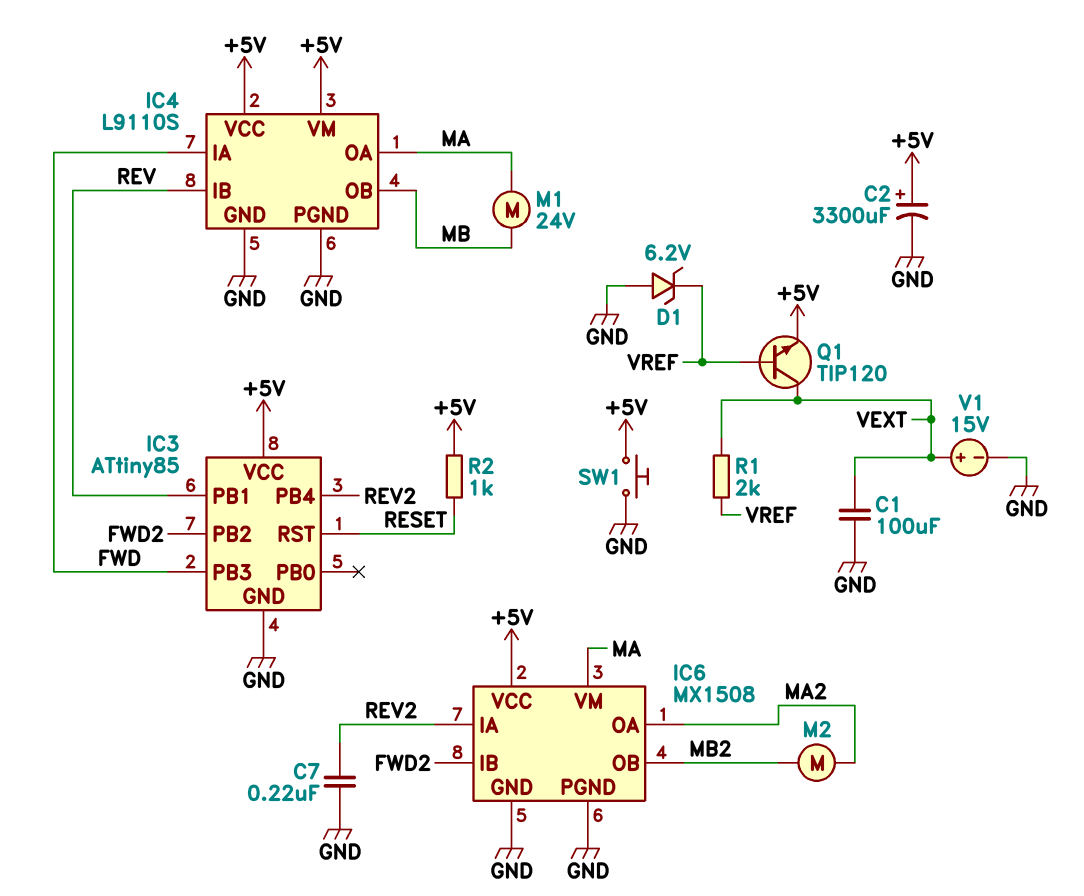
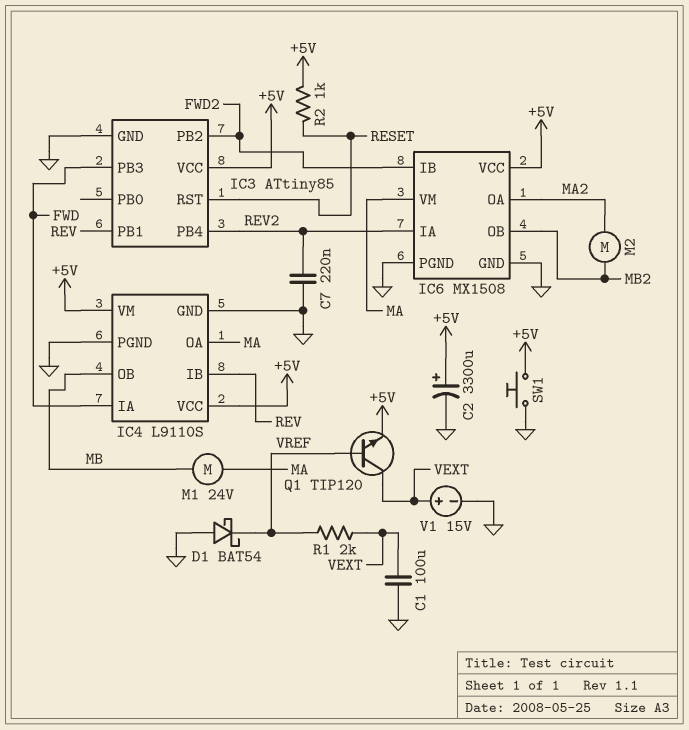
D1: zener 6.2V (A GND, K VREF) -> schottky BAT54 (A GND, K VREF)

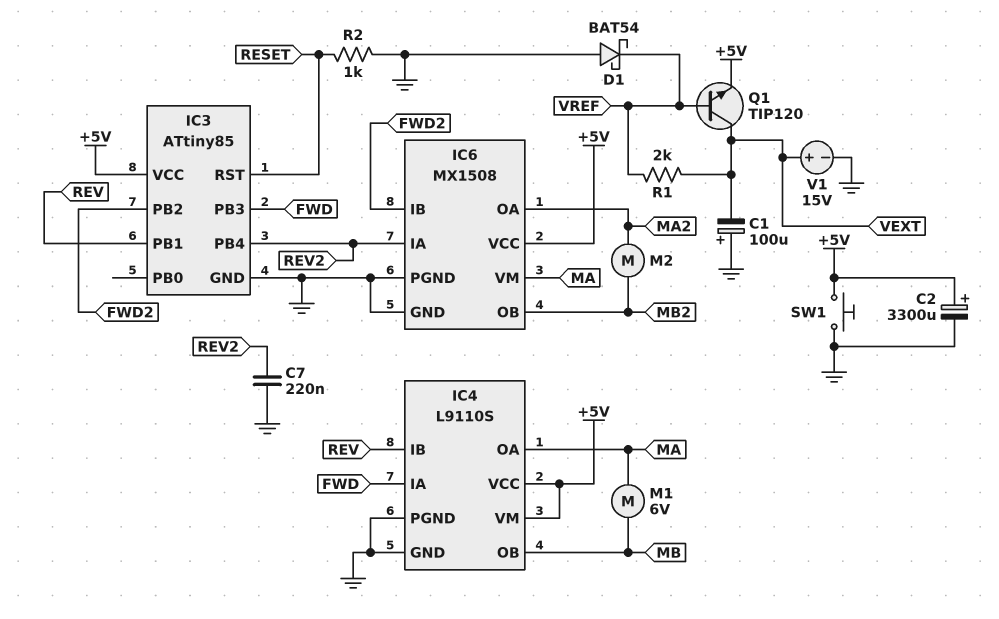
C1: 100uF (GND, VEXT) -> 100uF (plus GND, minus VEXT)
M1: motor 24V (MA, MB) -> motor 6V (MA, MB)
R2: 1k (+5V, RESET) -> 1k (GND, RESET)

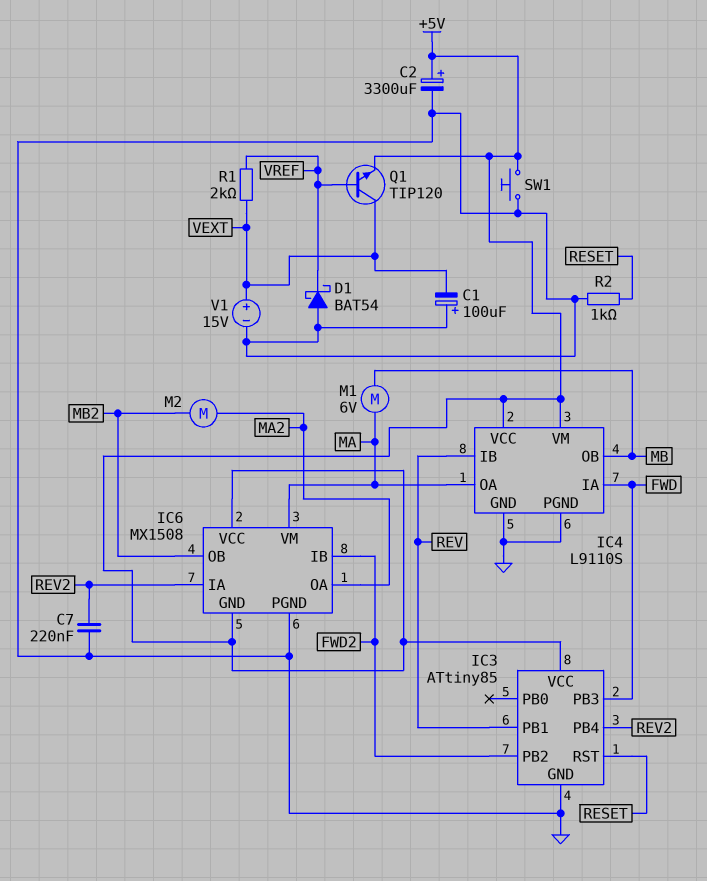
IC6 pin GND: GND -> +5V

